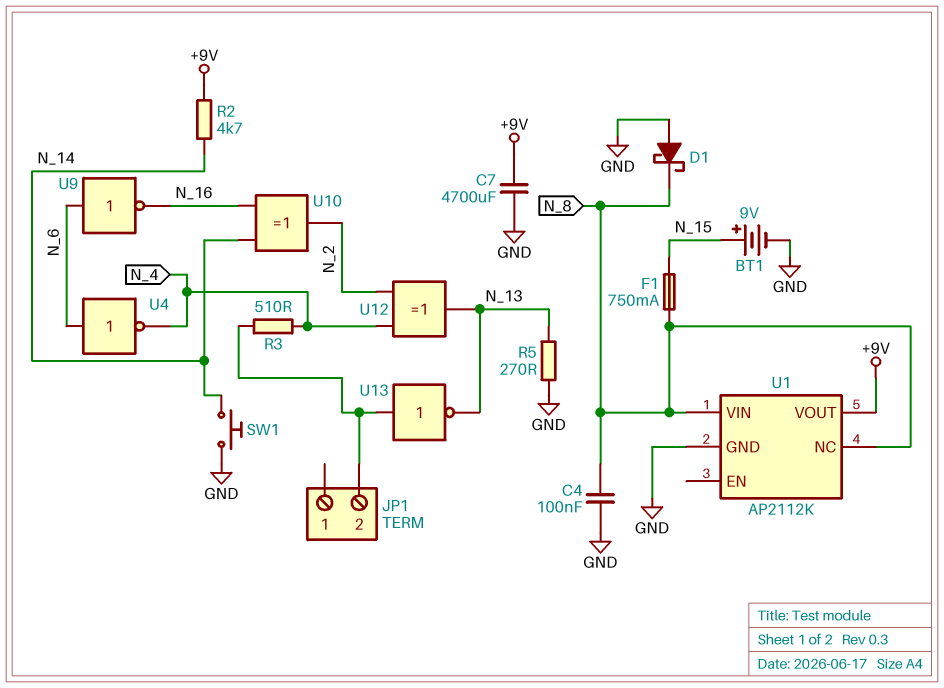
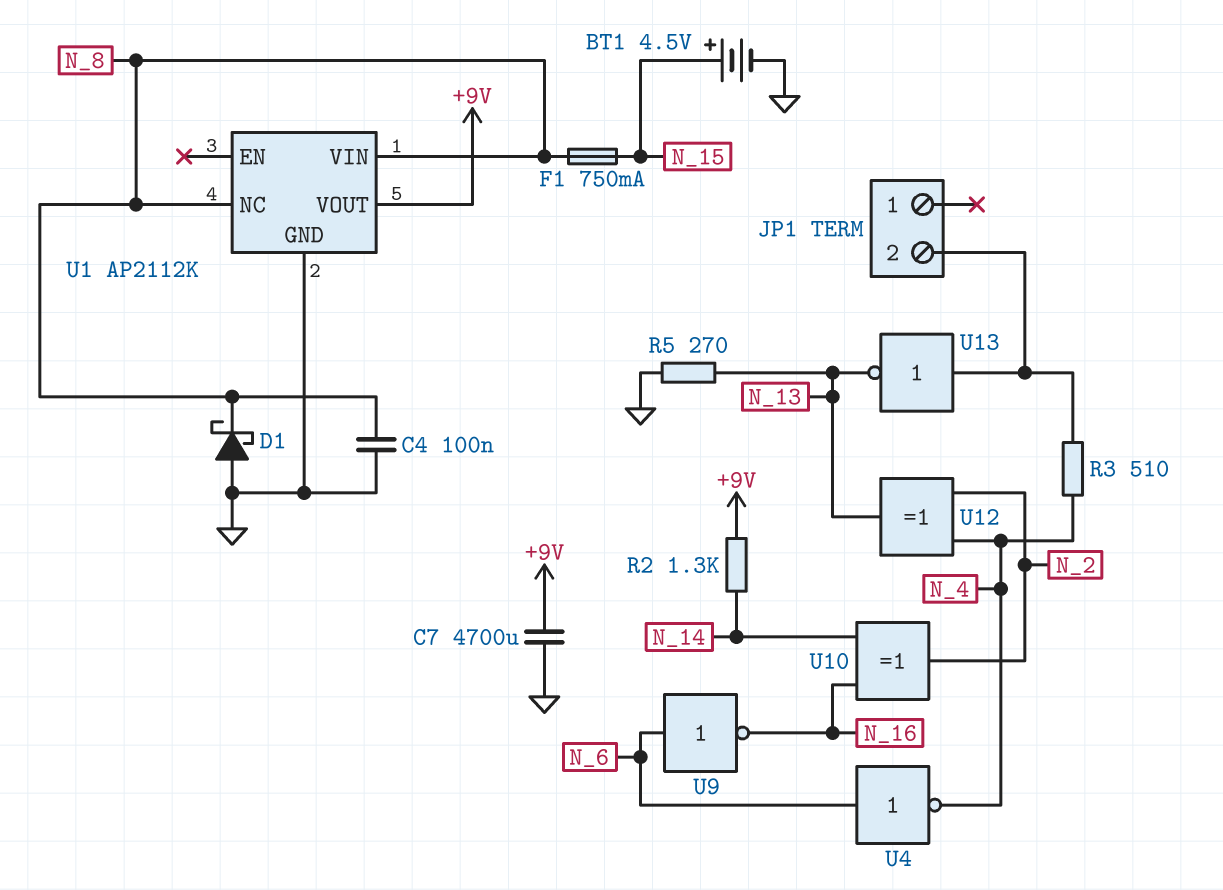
BT1: 9V (plus N_15, minus GND) -> 4.5V (plus N_15, minus GND)
R2: 4.7k (+9V, N_14) -> 1.3k (+9V, N_14)
SW1: button (GND, N_14) -> none

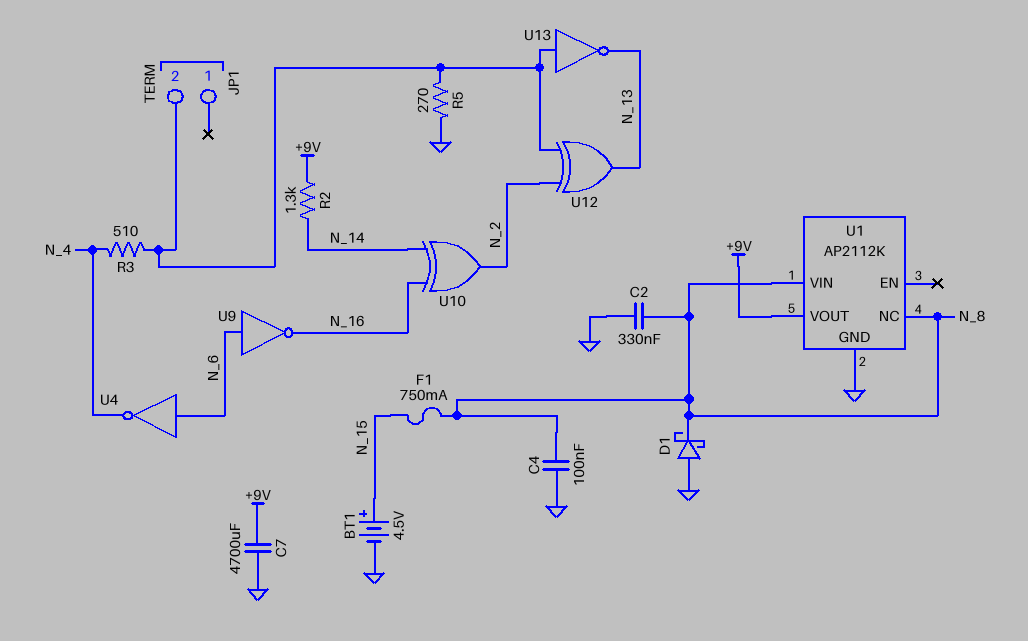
C2: none -> 330nF (GND, N_8)
R5: 270 (GND, N_13) -> 270 (GND, JP1/2)
U12: XOR (in N_2, in N_4, out N_13) -> XOR (in JP1/2, in N_2, out N_13)

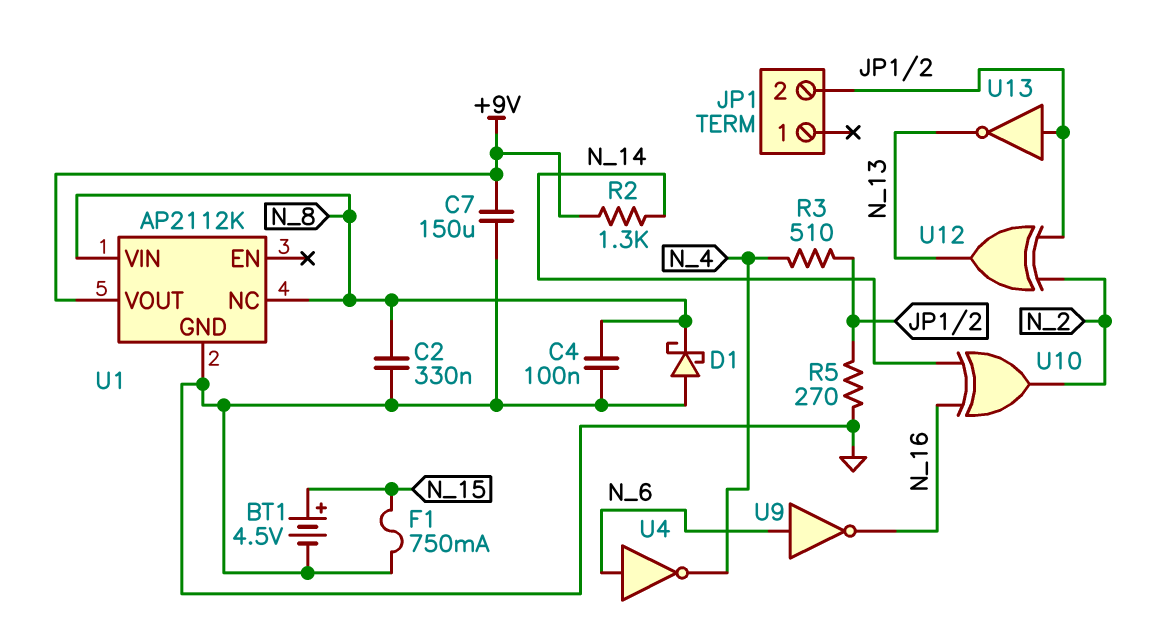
C7: 4700uF (+9V, GND) -> 150uF (+9V, GND)
F1: 750mA (N_8, N_15) -> 750mA (GND, N_15)

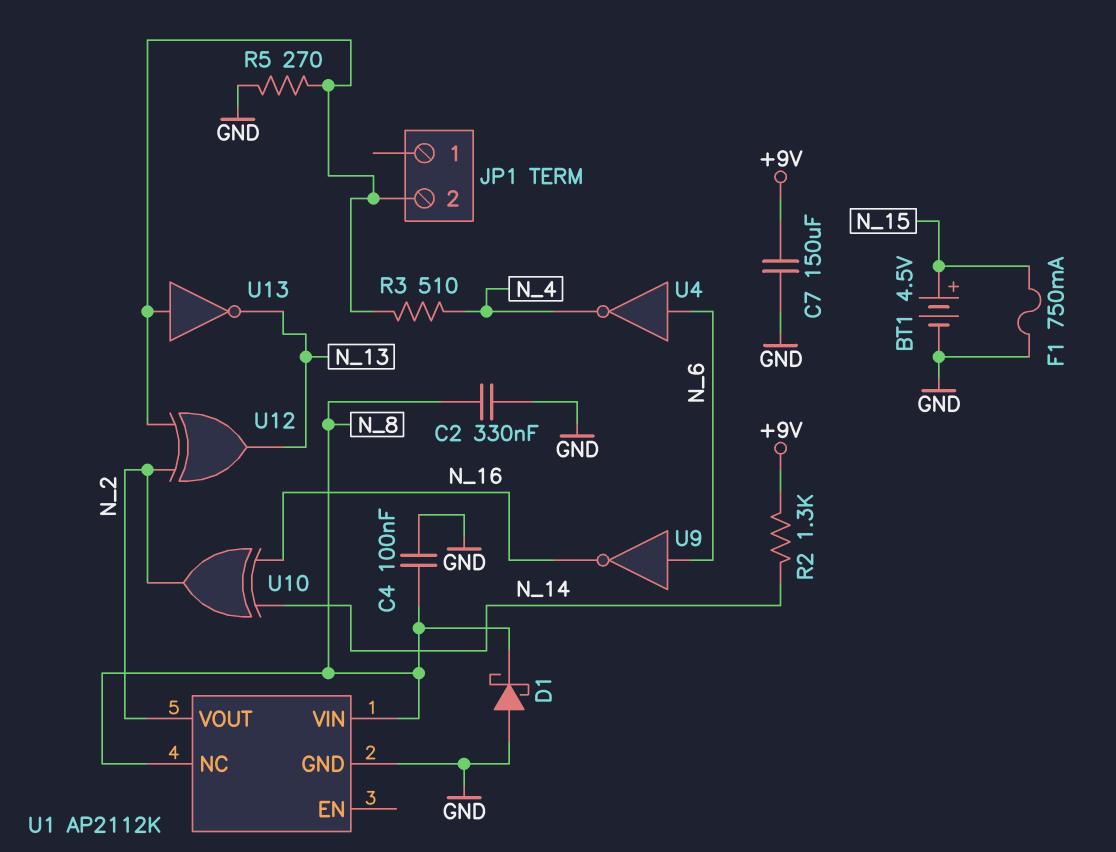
U1 pin VOUT: +9V -> N_2

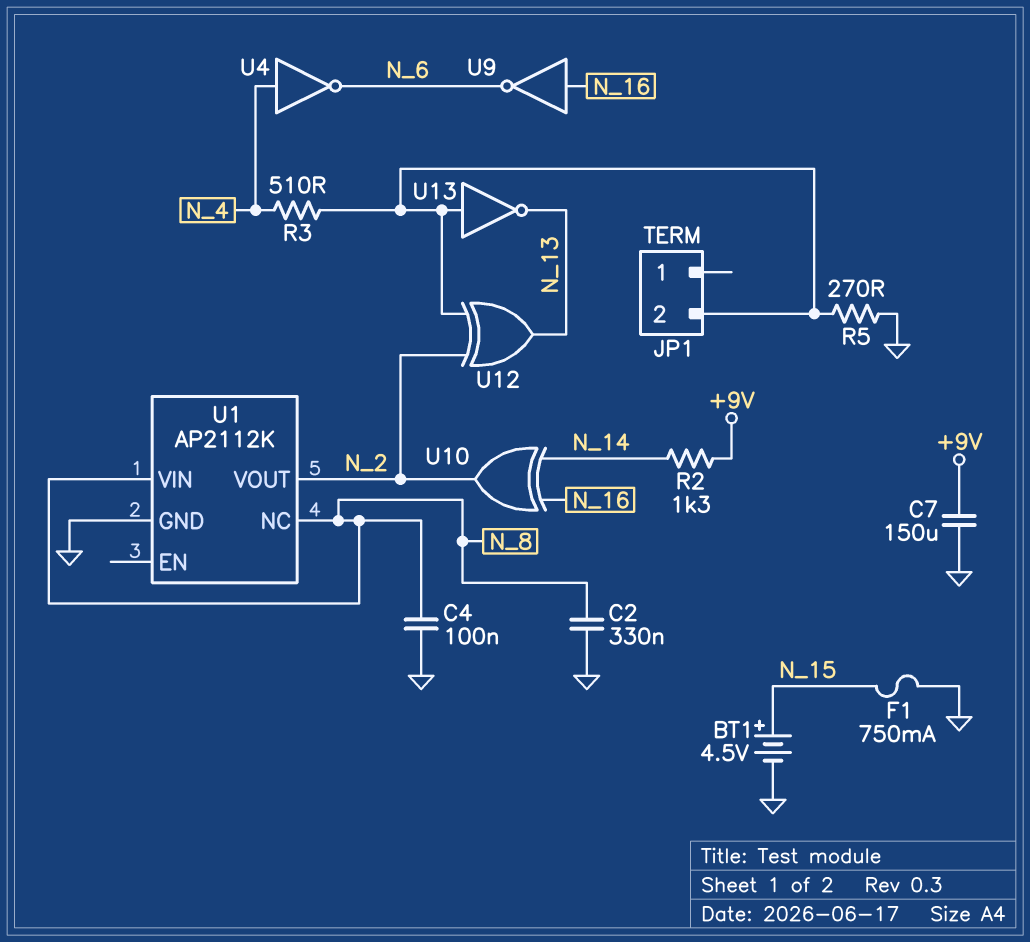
D1: schottky (A GND, K N_8) -> none
U4: NOT (in N_6, out N_4) -> NOT (in N_4, out N_6)
U9: NOT (in N_6, out N_16) -> NOT (in N_16, out N_6)

